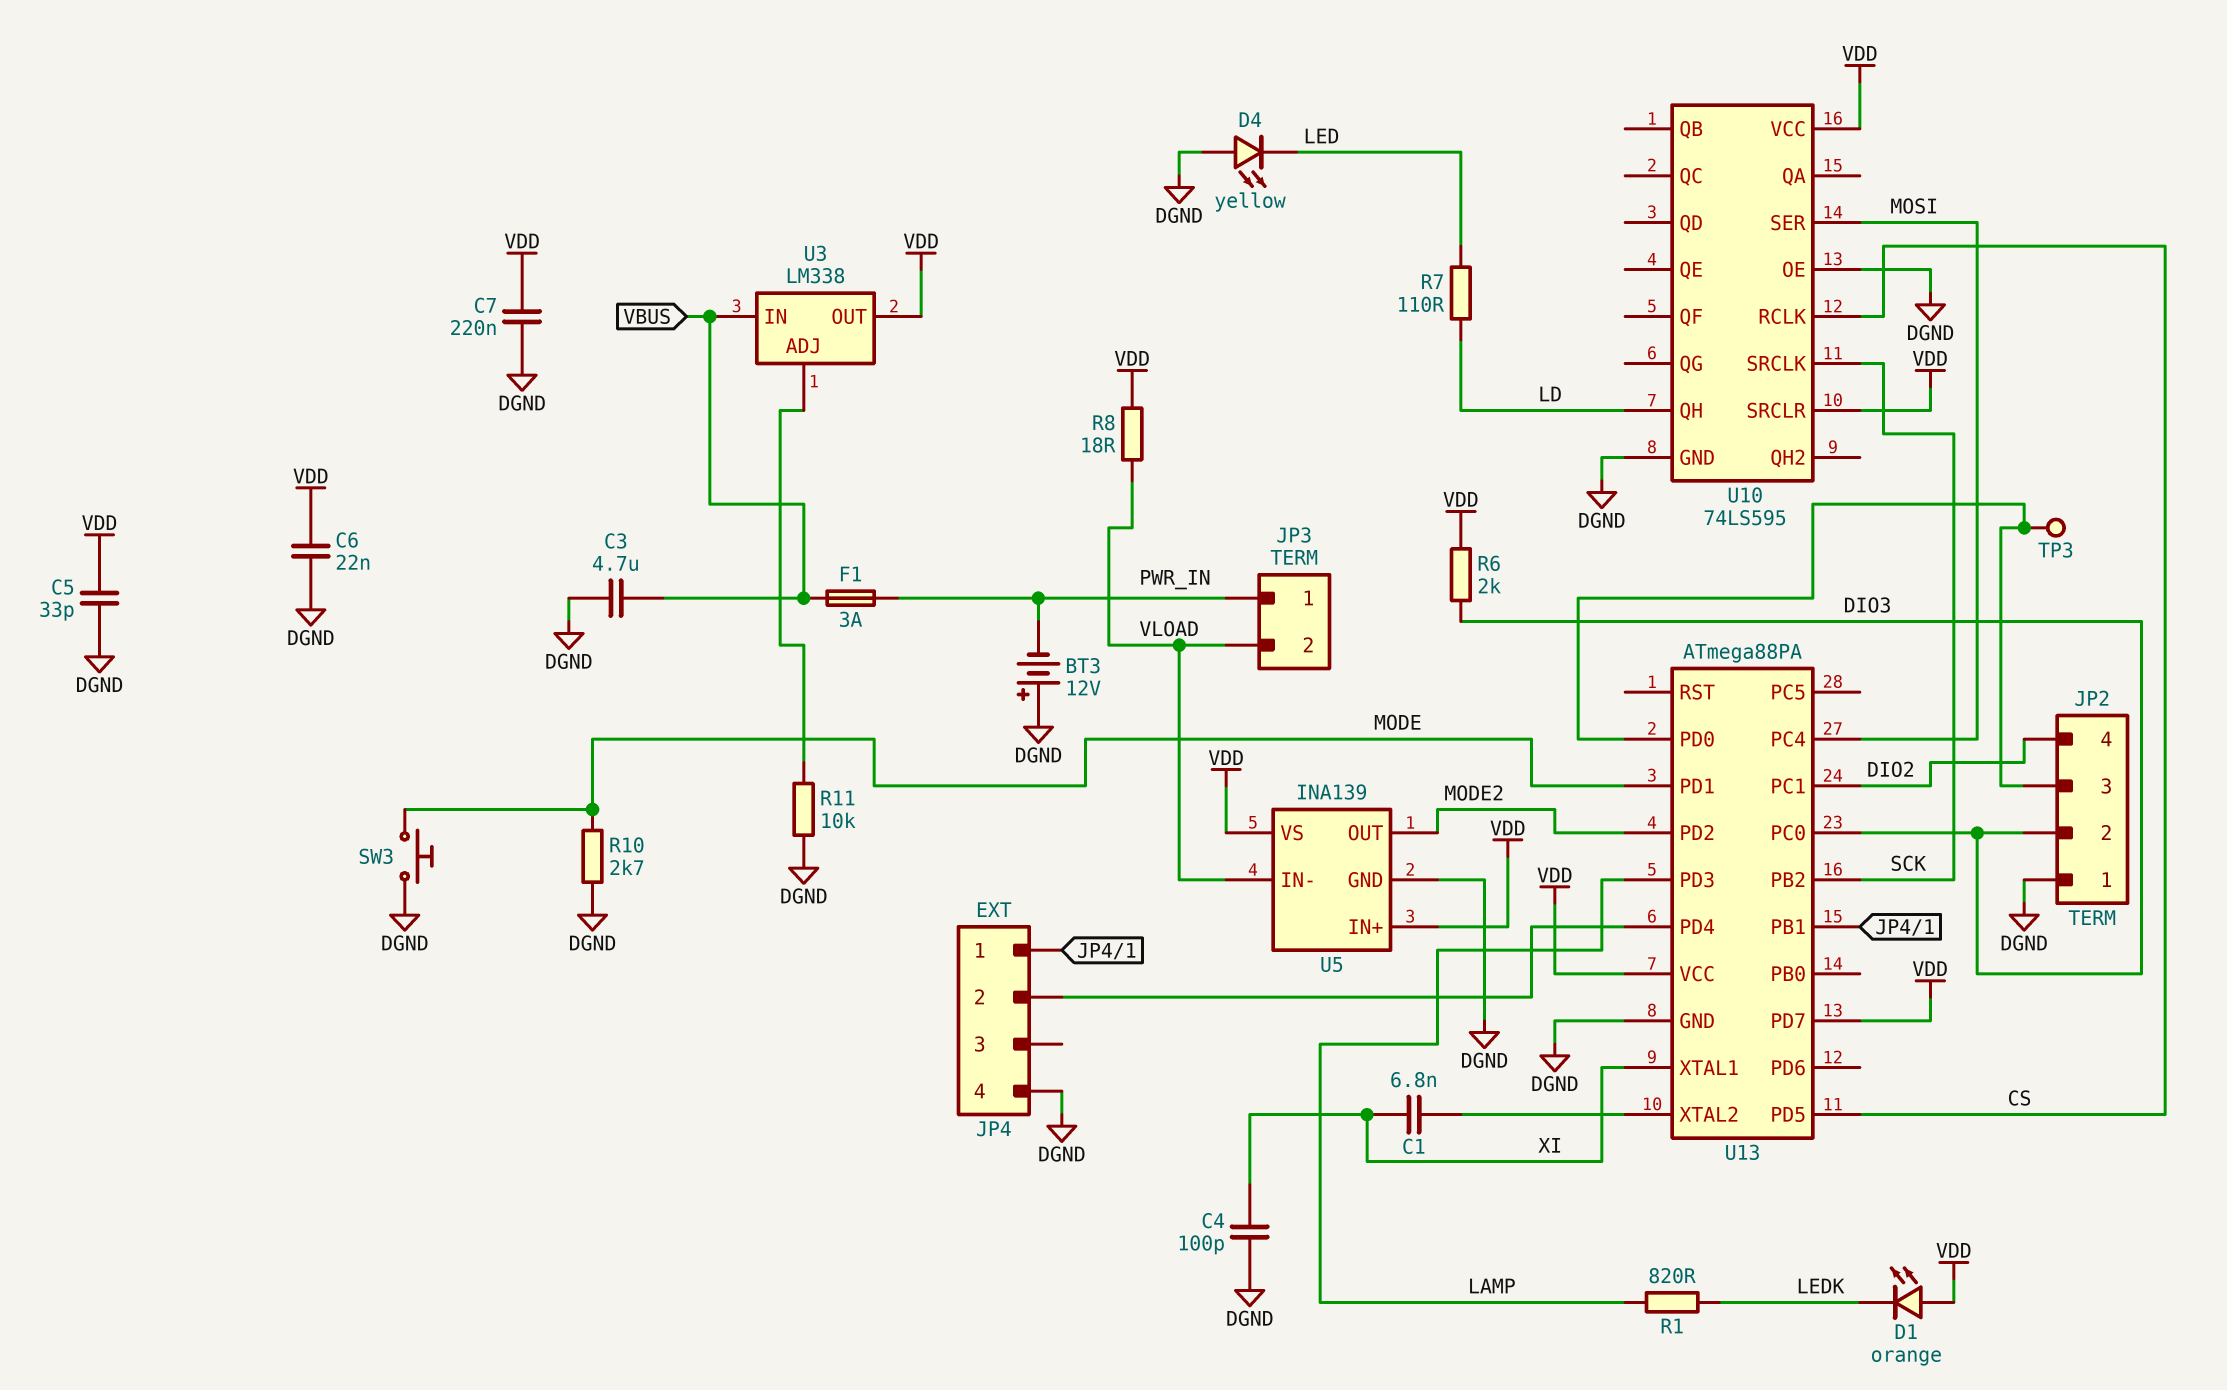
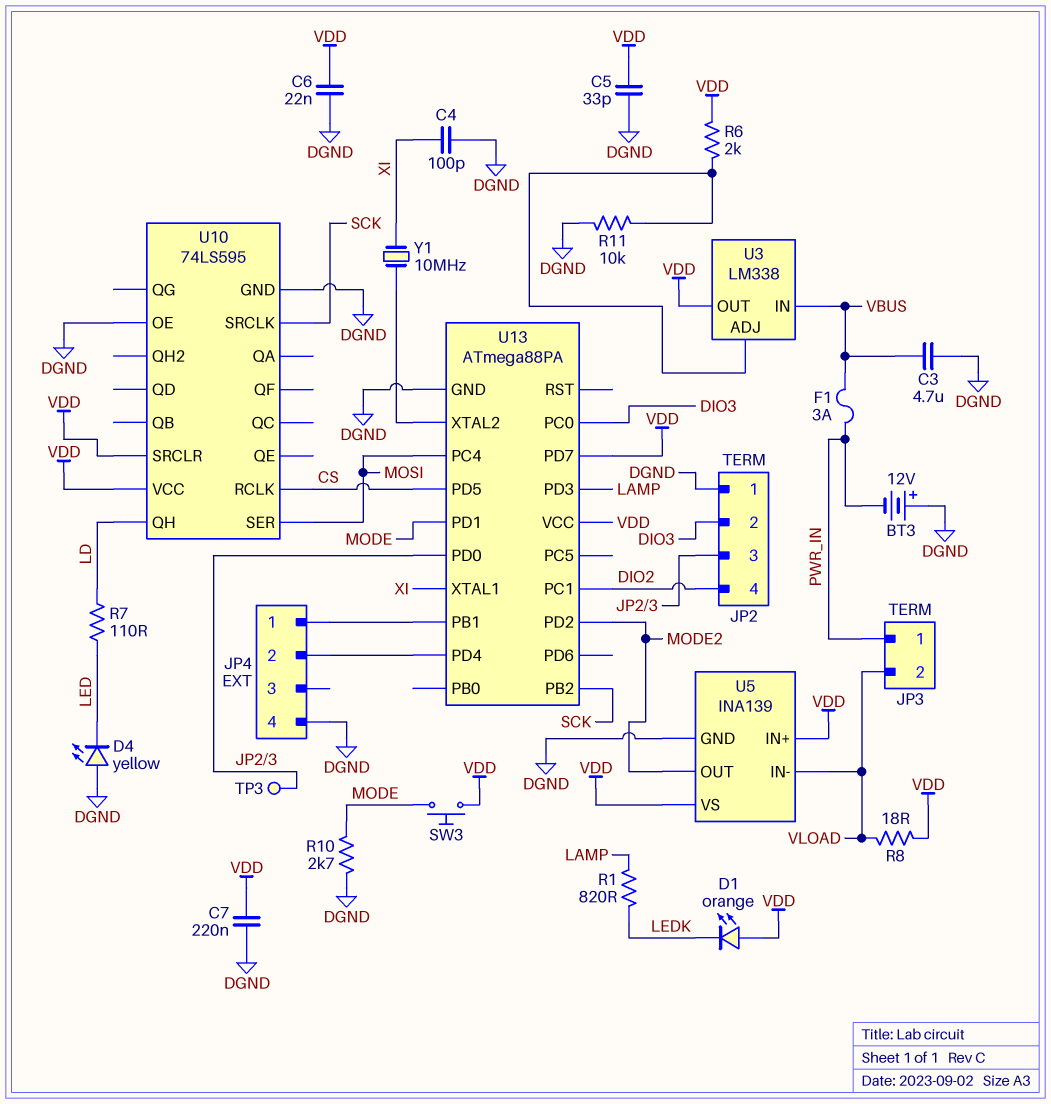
C1: 6.8nF (U13/XTAL2, XI) -> none
R6: 2k (DIO3, VDD) -> 2k (U3/ADJ, VDD)
SW3: button (DGND, MODE) -> button (MODE, VDD)
Y1: none -> 10MHz (U13/XTAL2, XI)

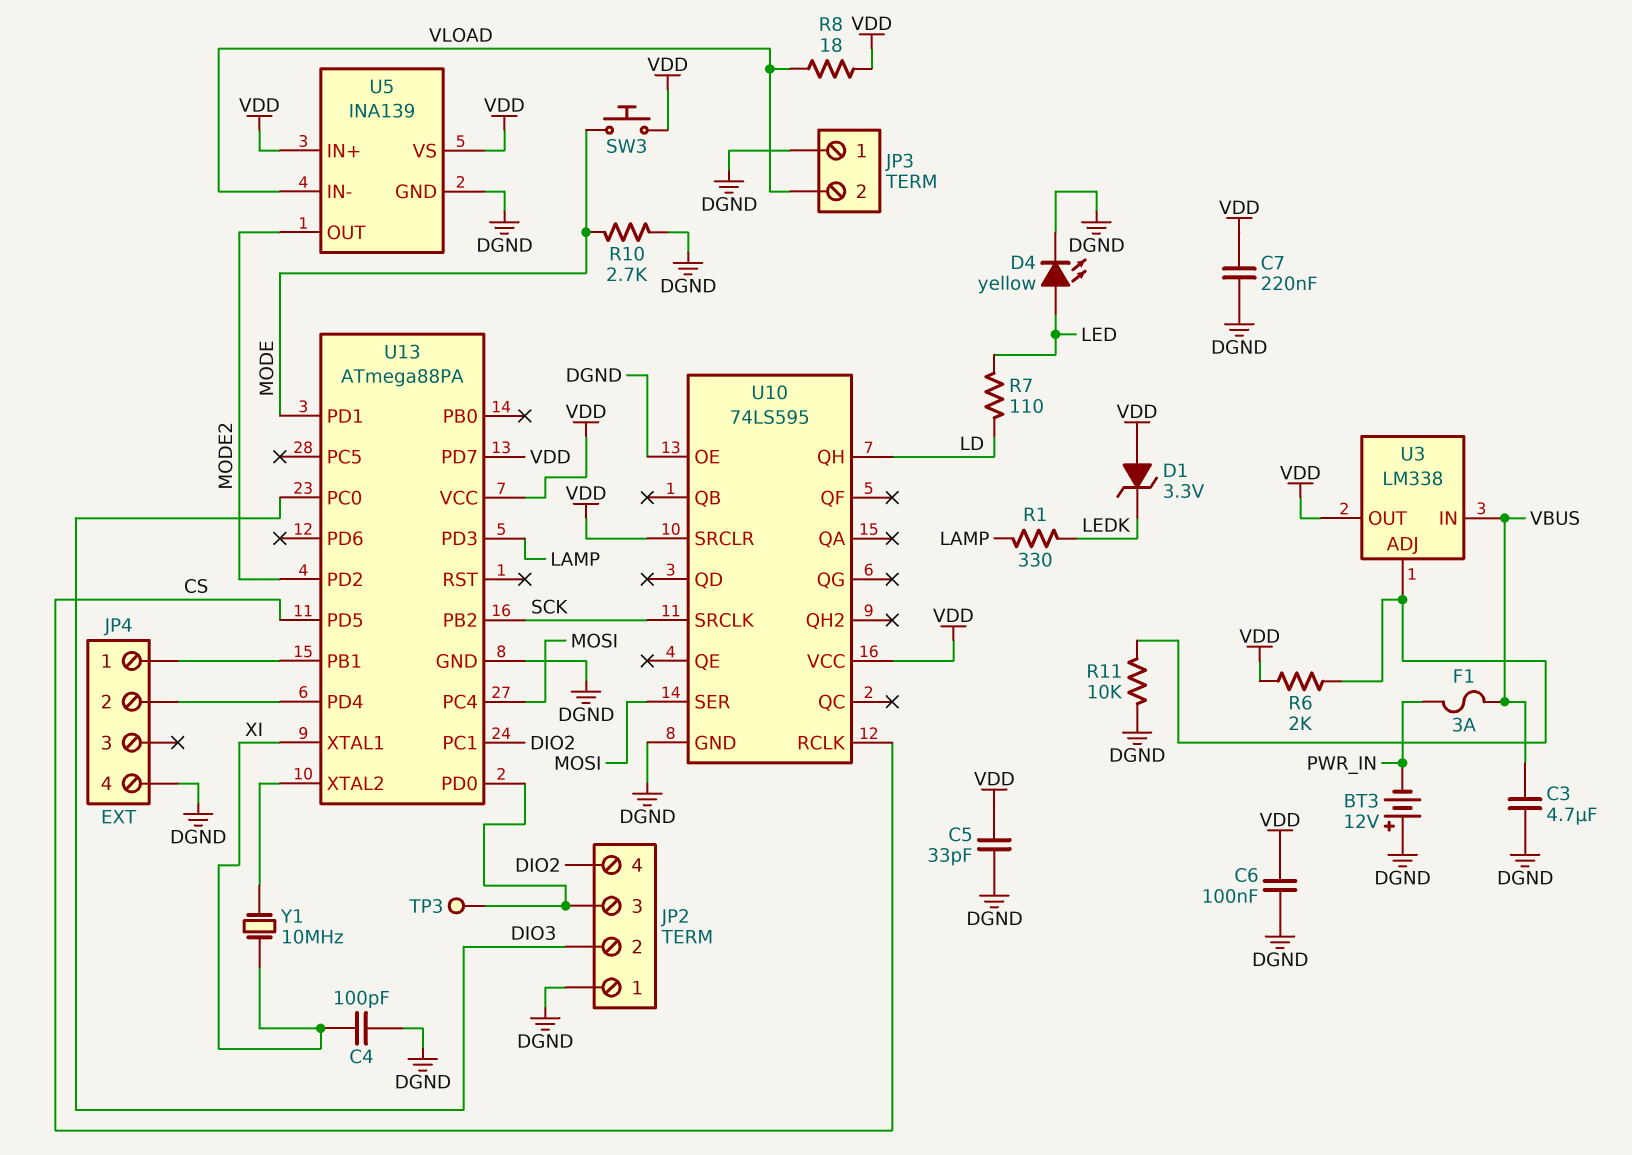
C6: 22nF (DGND, VDD) -> 100nF (DGND, VDD)
D1: LED orange (A VDD, K LEDK) -> zener 3.3V (A VDD, K LEDK)
D4: LED yellow (A DGND, K LED) -> LED yellow (A LED, K DGND)
JP3 pin 1: PWR_IN -> DGND
R1: 820 (LAMP, LEDK) -> 330 (LAMP, LEDK)

